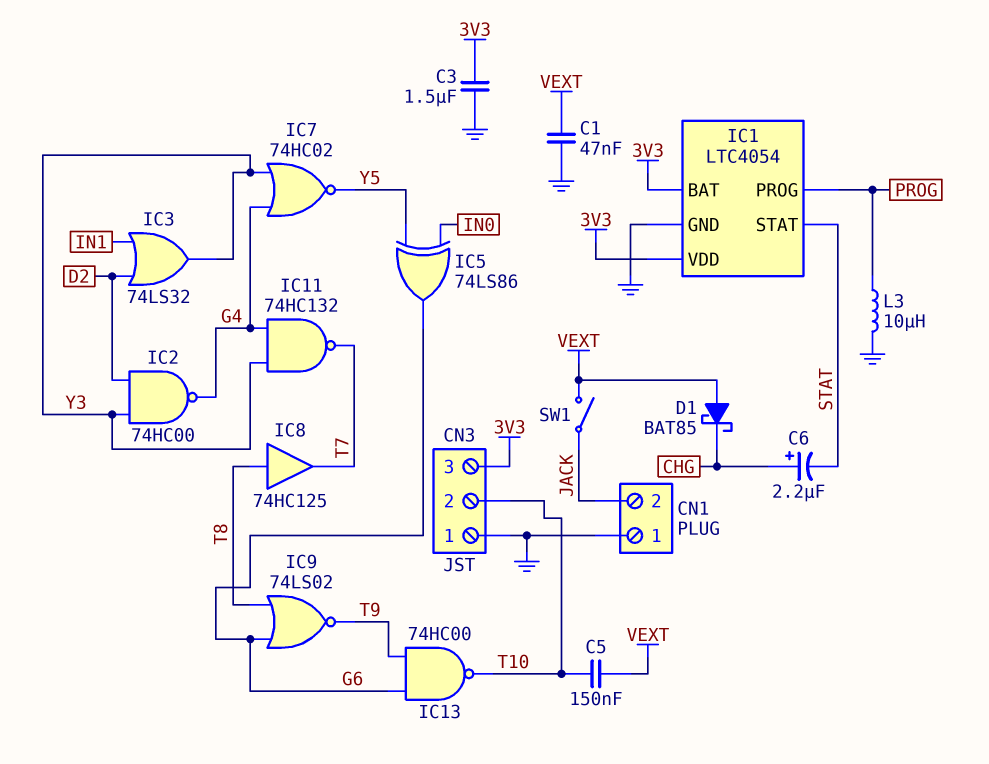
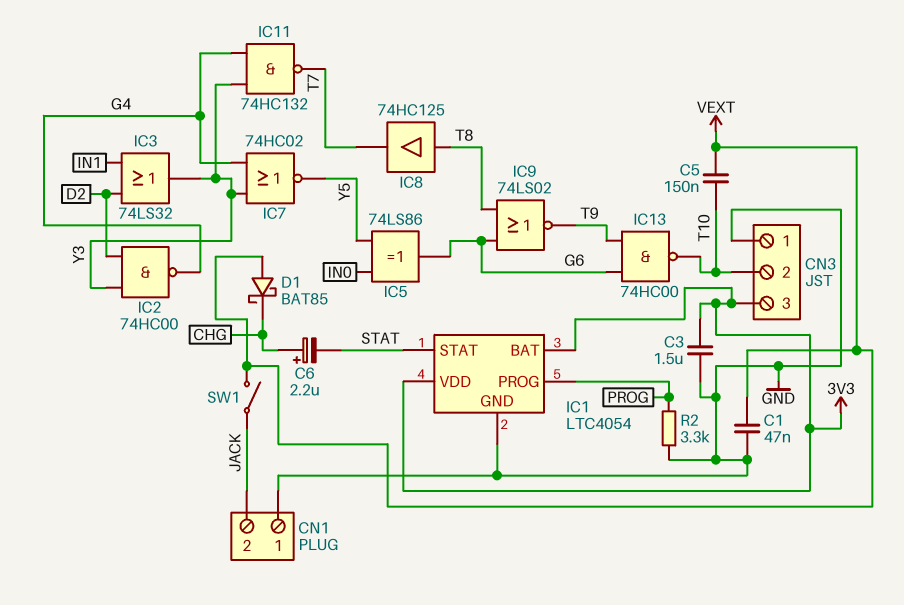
L3: 10uH (GND, PROG) -> none
R2: none -> 3.3k (GND, PROG)

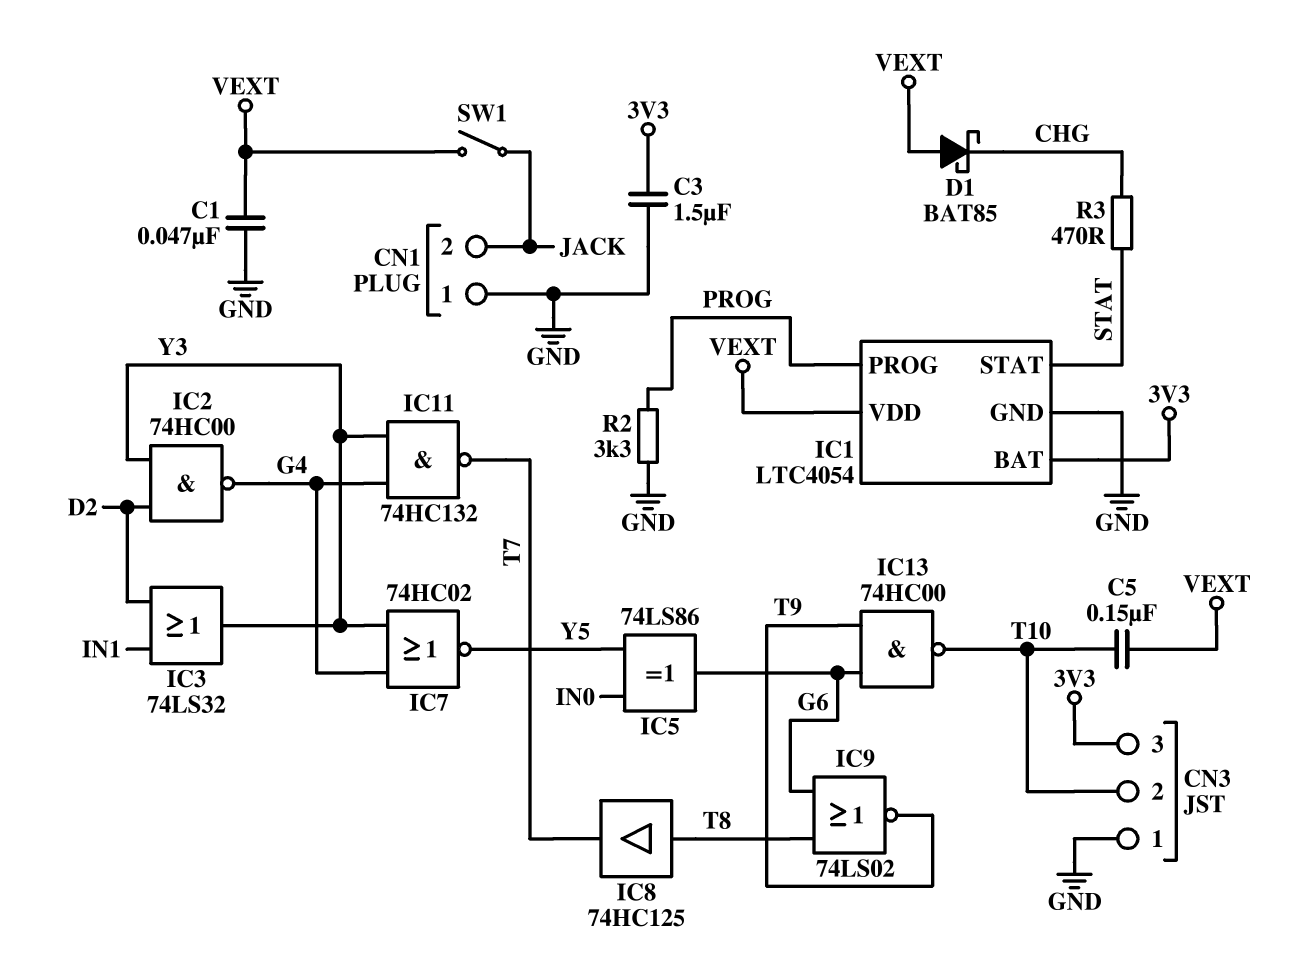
C6: 2.2uF (plus CHG, minus STAT) -> none
IC1 pin VDD: 3V3 -> VEXT
R3: none -> 470 (CHG, STAT)

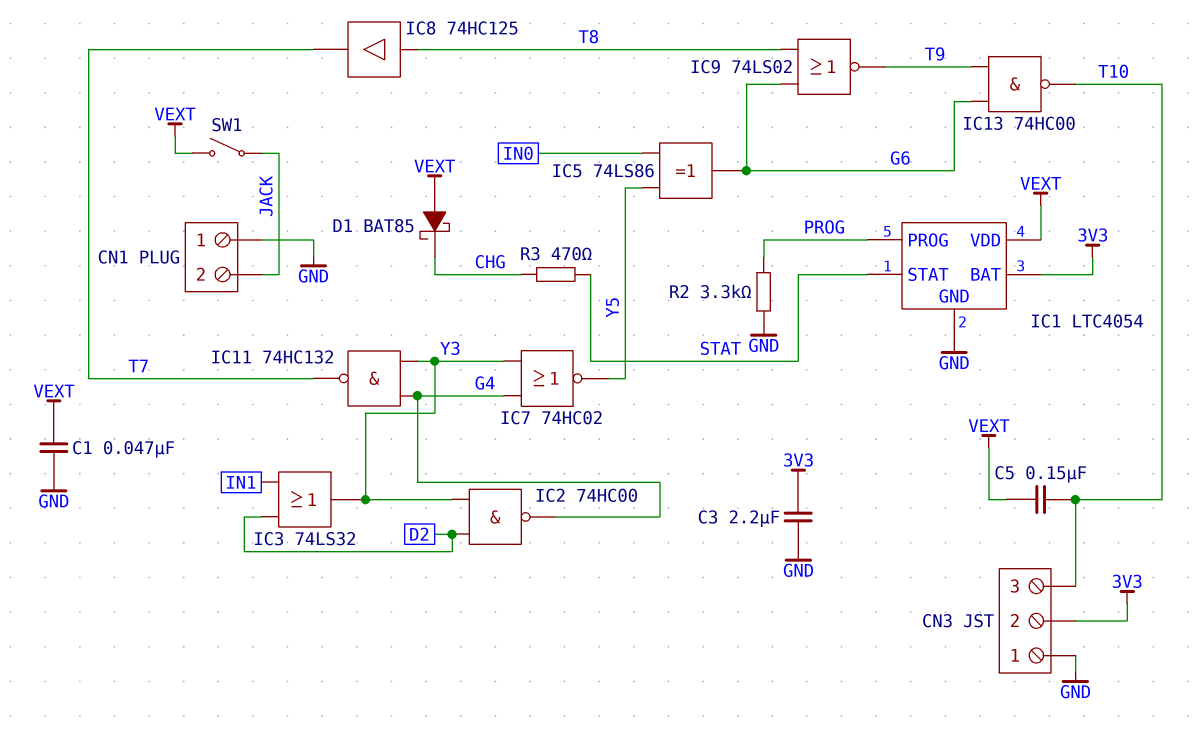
C3: 1.5uF (3V3, GND) -> 2.2uF (3V3, GND)
CN3 pin 2: T10 -> 3V3
CN3 pin 3: 3V3 -> T10

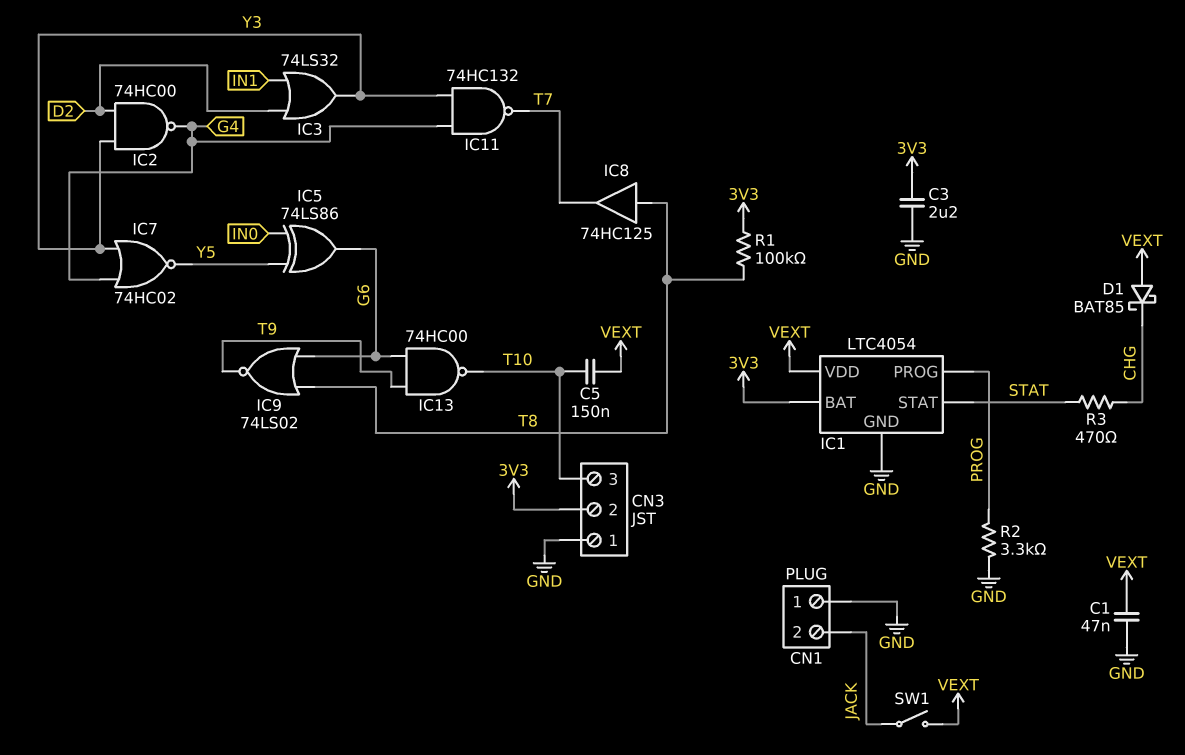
R1: none -> 100k (3V3, T8)

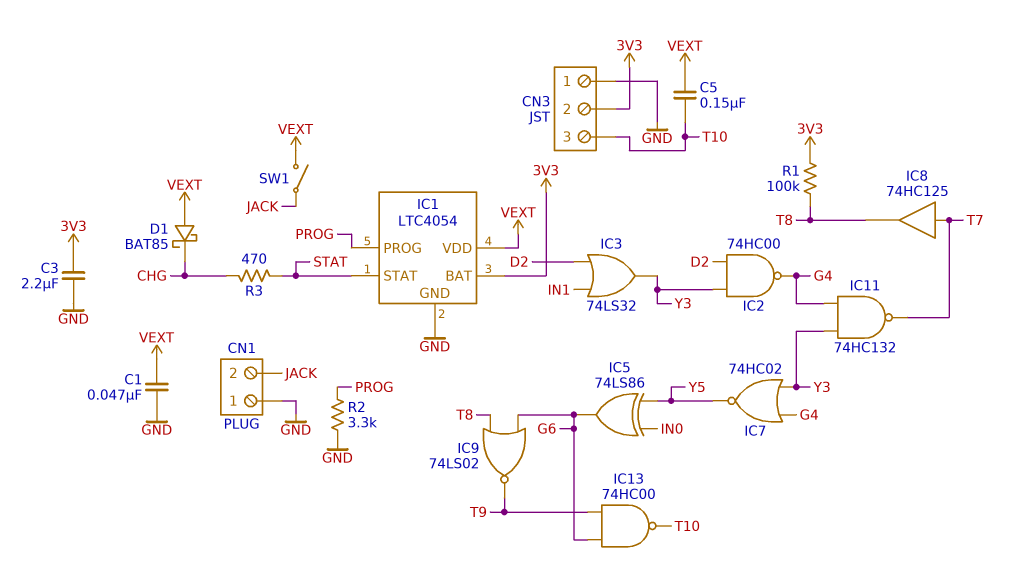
IC8: buffer 74HC125 (in T8, out T7) -> buffer 74HC125 (in T7, out T8)

